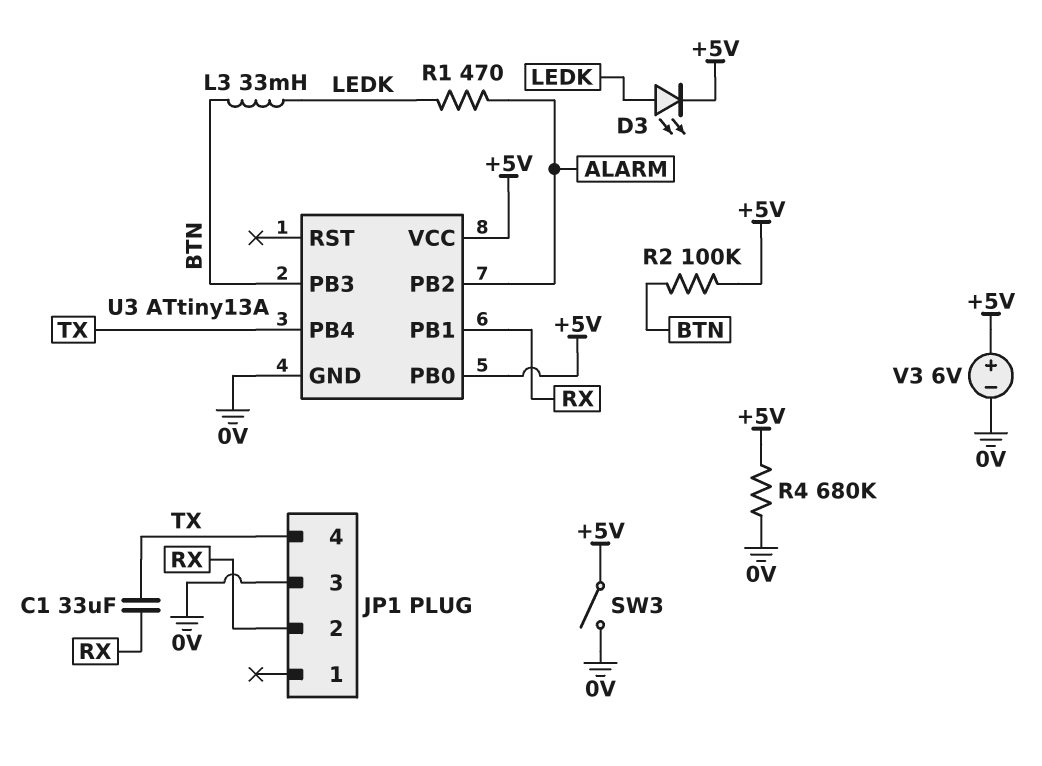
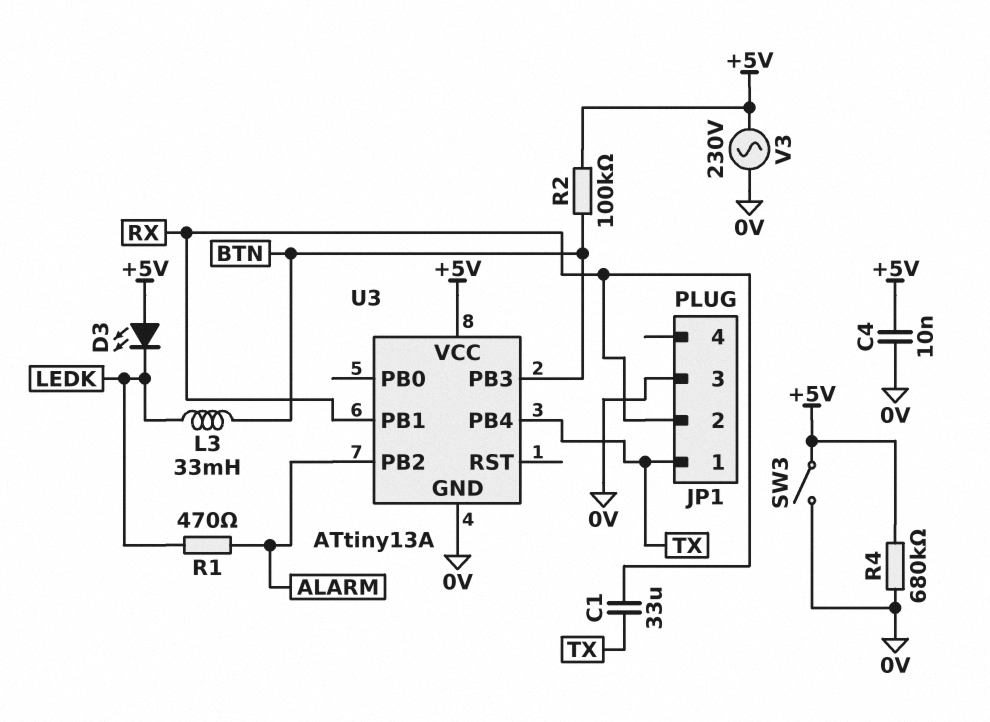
C4: none -> 10nF (+5V, 0V)
D3: LED (A LEDK, K +5V) -> LED (A +5V, K LEDK)
JP1 pin 1: none -> TX
JP1 pin 4: TX -> none
U3 pin PB0: +5V -> none
V3: 6V (plus +5V, minus 0V) -> AC 230V (+5V, 0V)

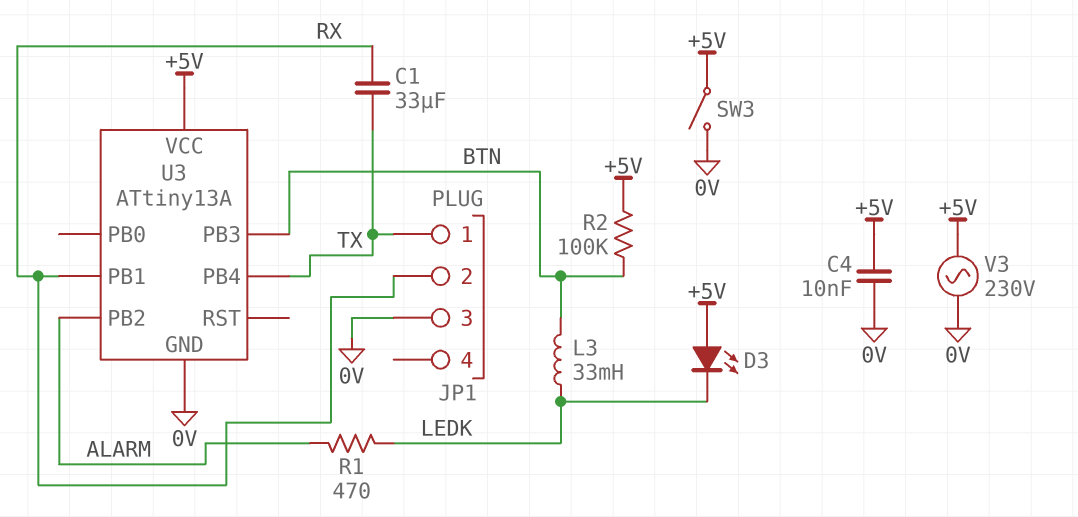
R4: 680k (+5V, 0V) -> none

